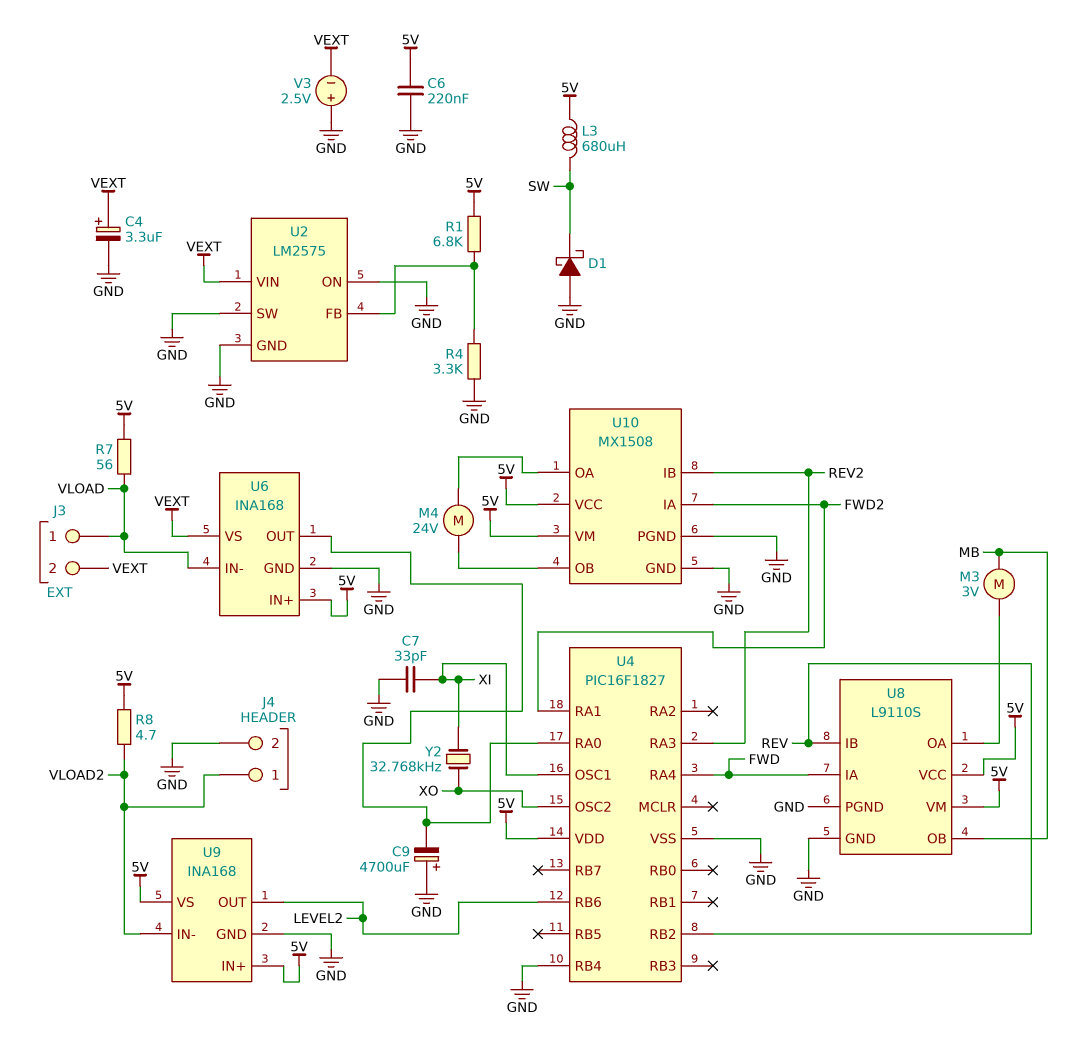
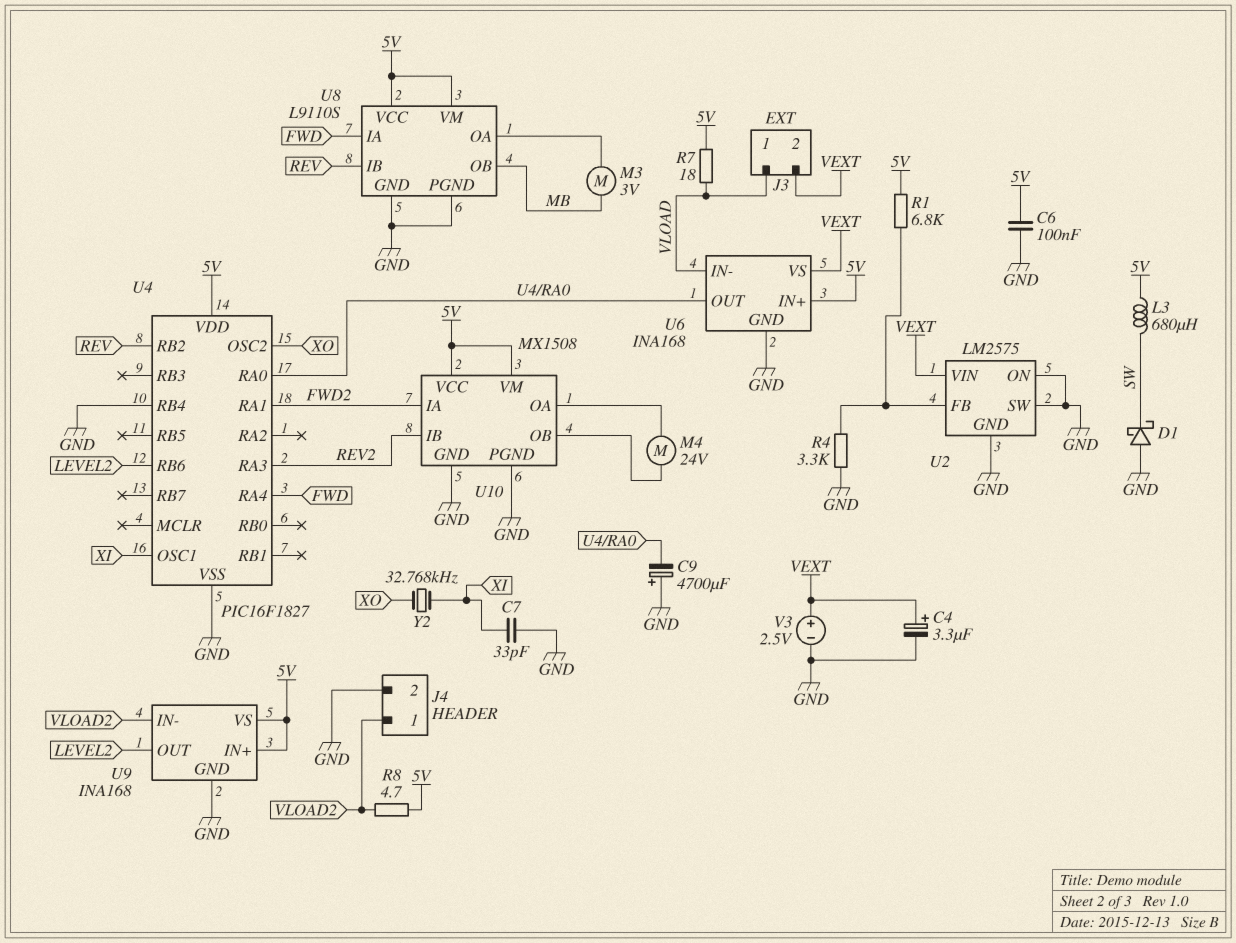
C6: 220nF (5V, GND) -> 100nF (5V, GND)
R7: 56 (5V, VLOAD) -> 18 (5V, VLOAD)
V3: 2.5V (plus GND, minus VEXT) -> 2.5V (plus VEXT, minus GND)

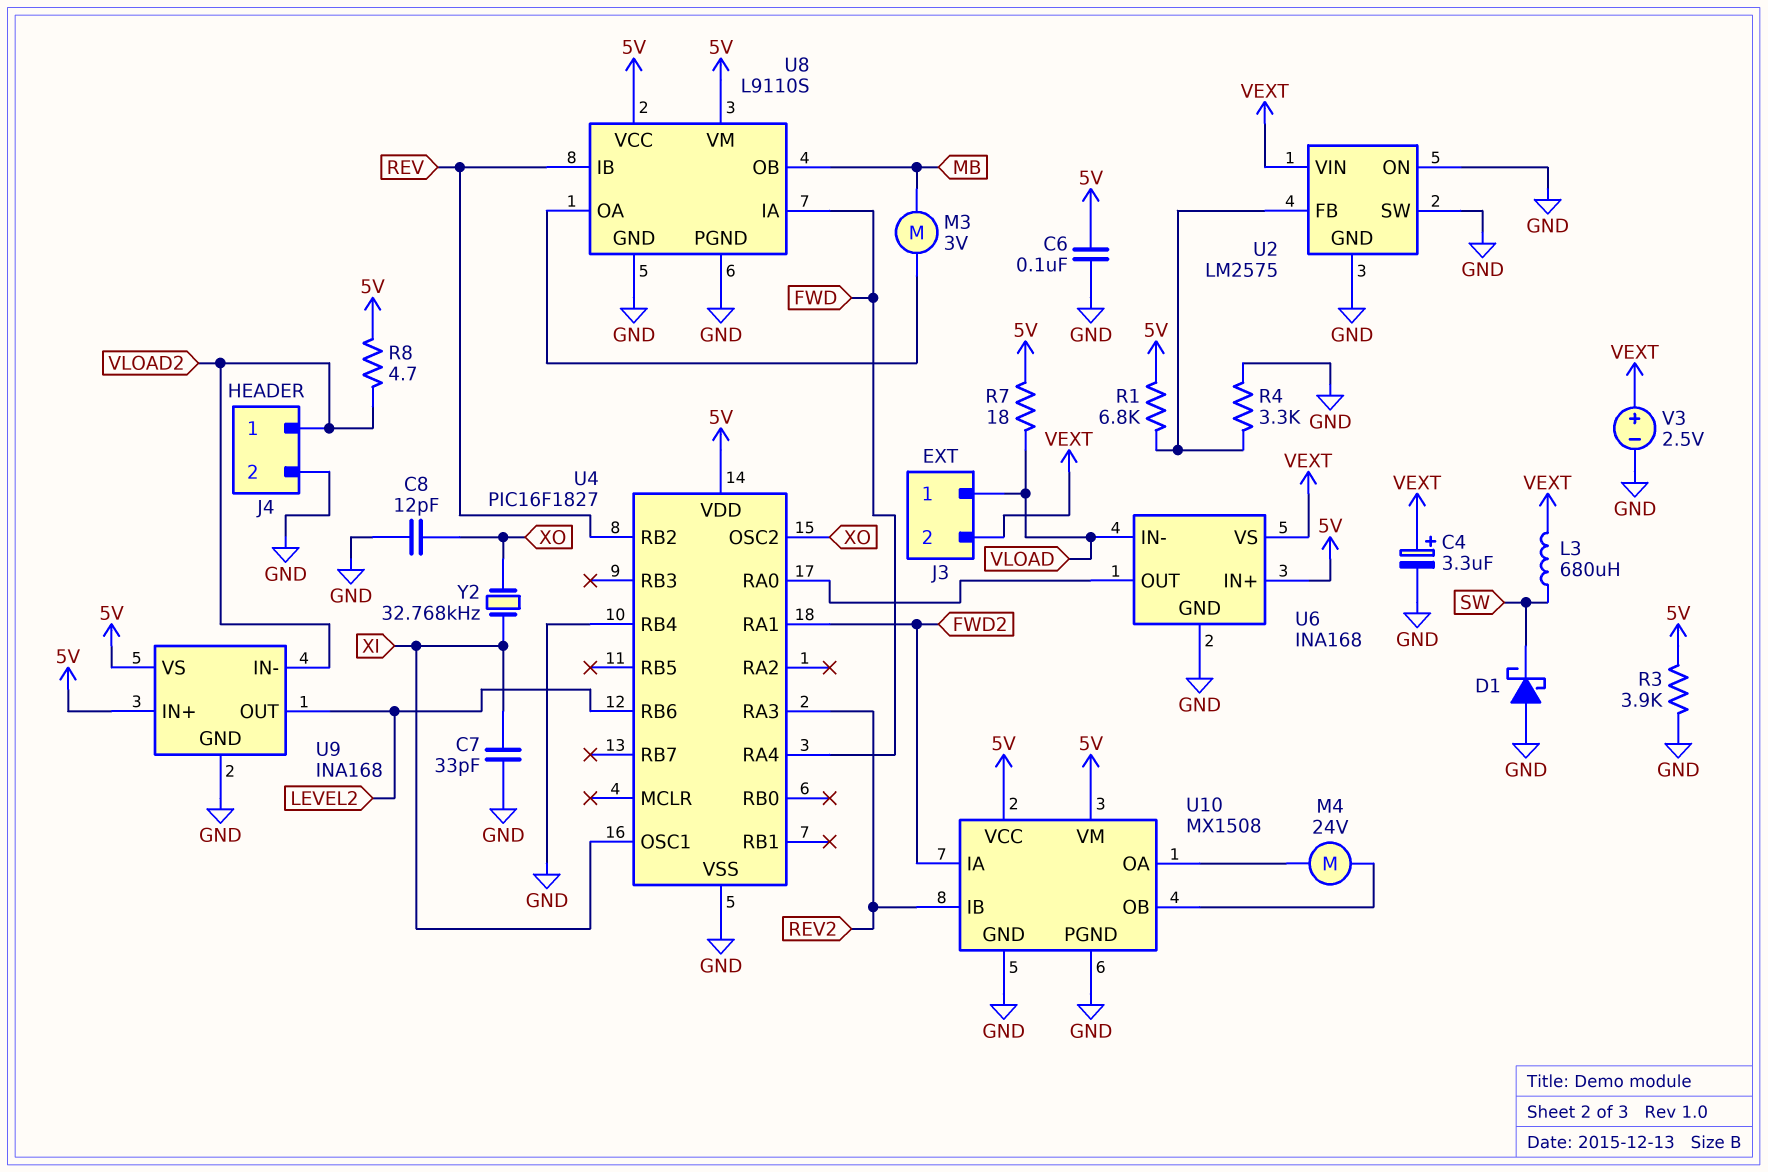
C8: none -> 12pF (GND, XO)
C9: 4700uF (plus GND, minus U4/RA0) -> none
L3: 680uH (5V, SW) -> 680uH (SW, VEXT)
R3: none -> 3.9k (5V, GND)

